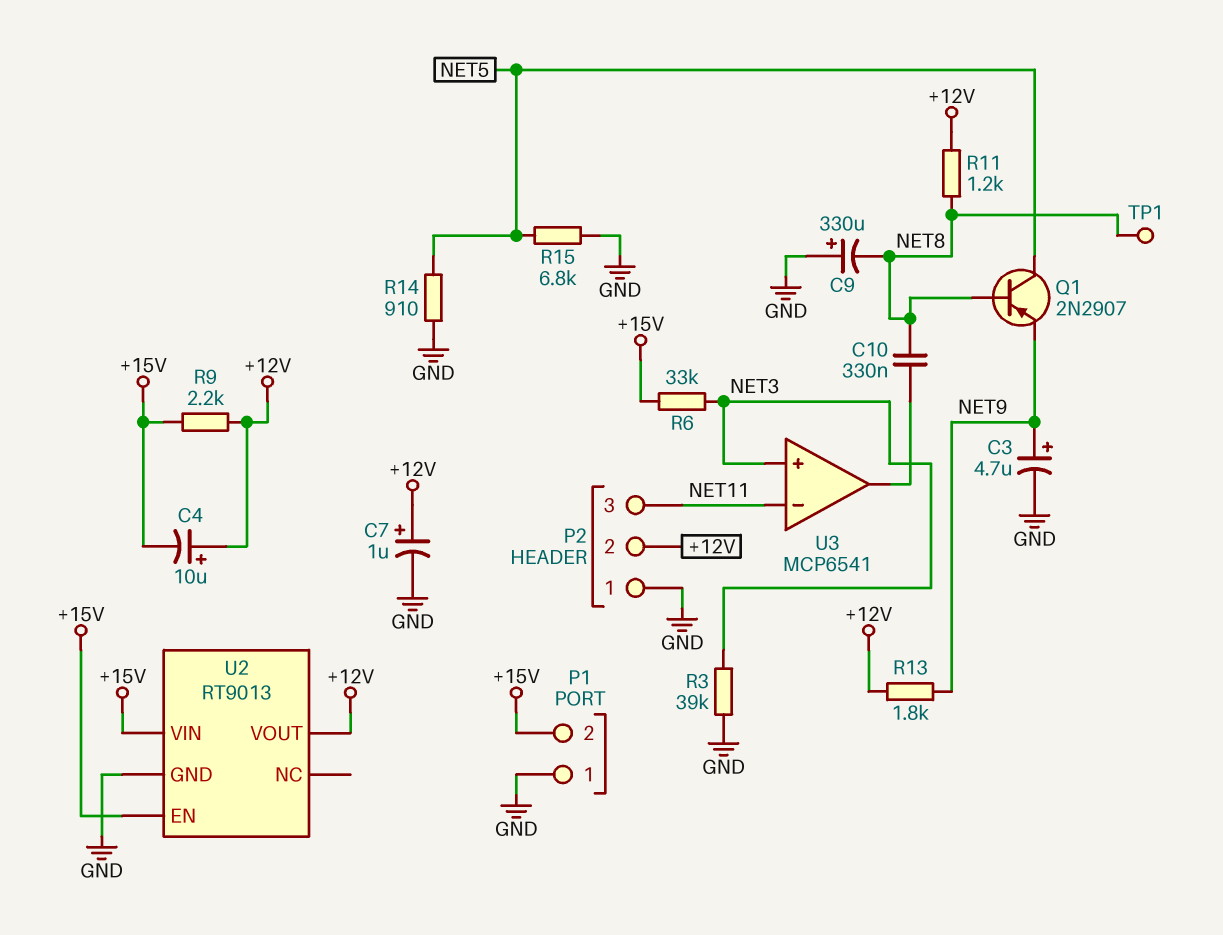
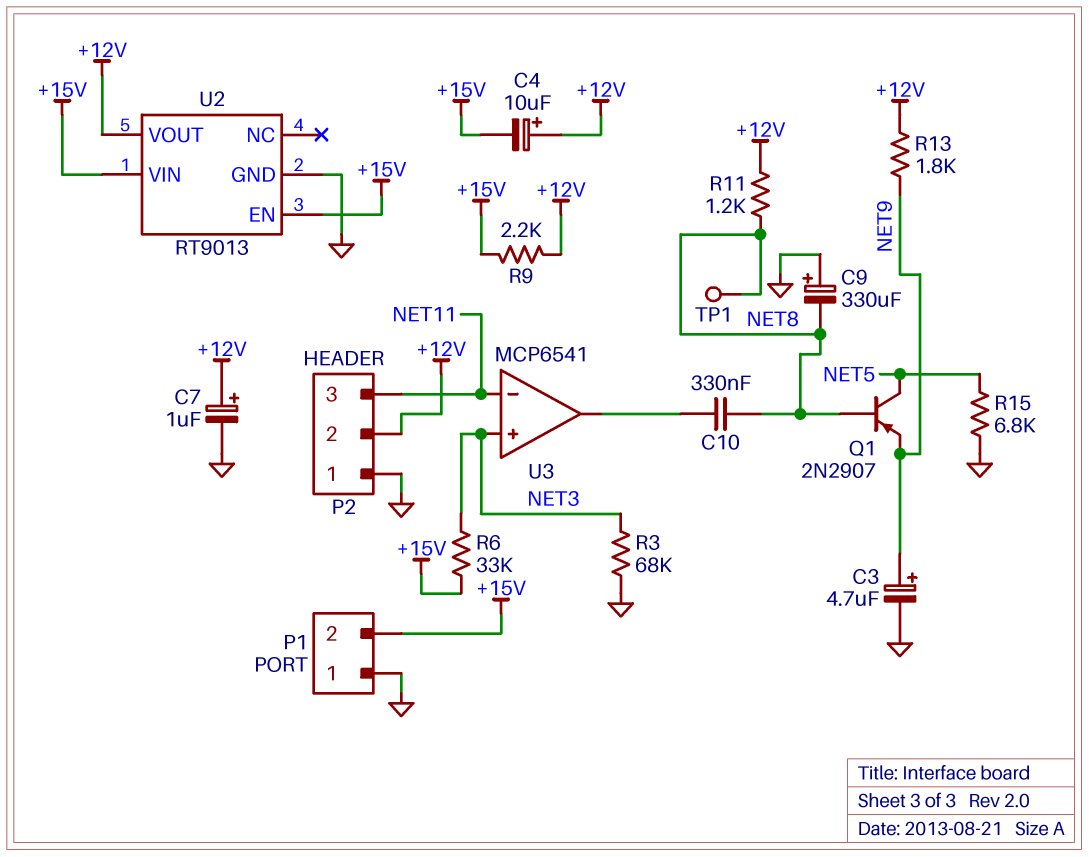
R3: 39k (GND, NET3) -> 68k (GND, NET3)
R14: 910 (GND, NET5) -> none

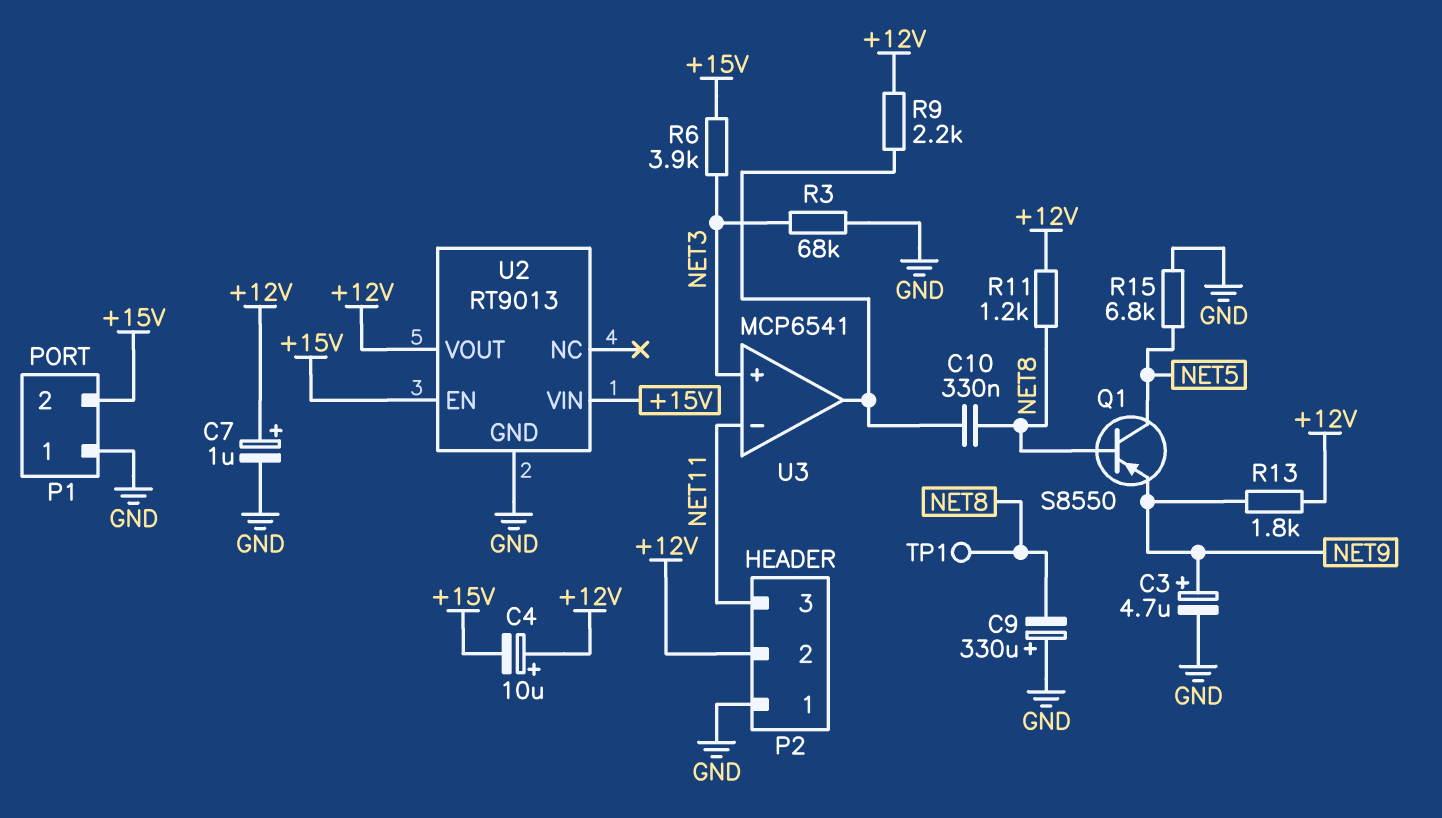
Q1: PNP 2N2907 (B NET8, C NET5, E NET9) -> PNP S8550 (B NET8, C NET5, E NET9)
R6: 33k (+15V, NET3) -> 3.9k (+15V, NET3)
R9: 2.2k (+12V, +15V) -> 2.2k (+12V, U3/out)

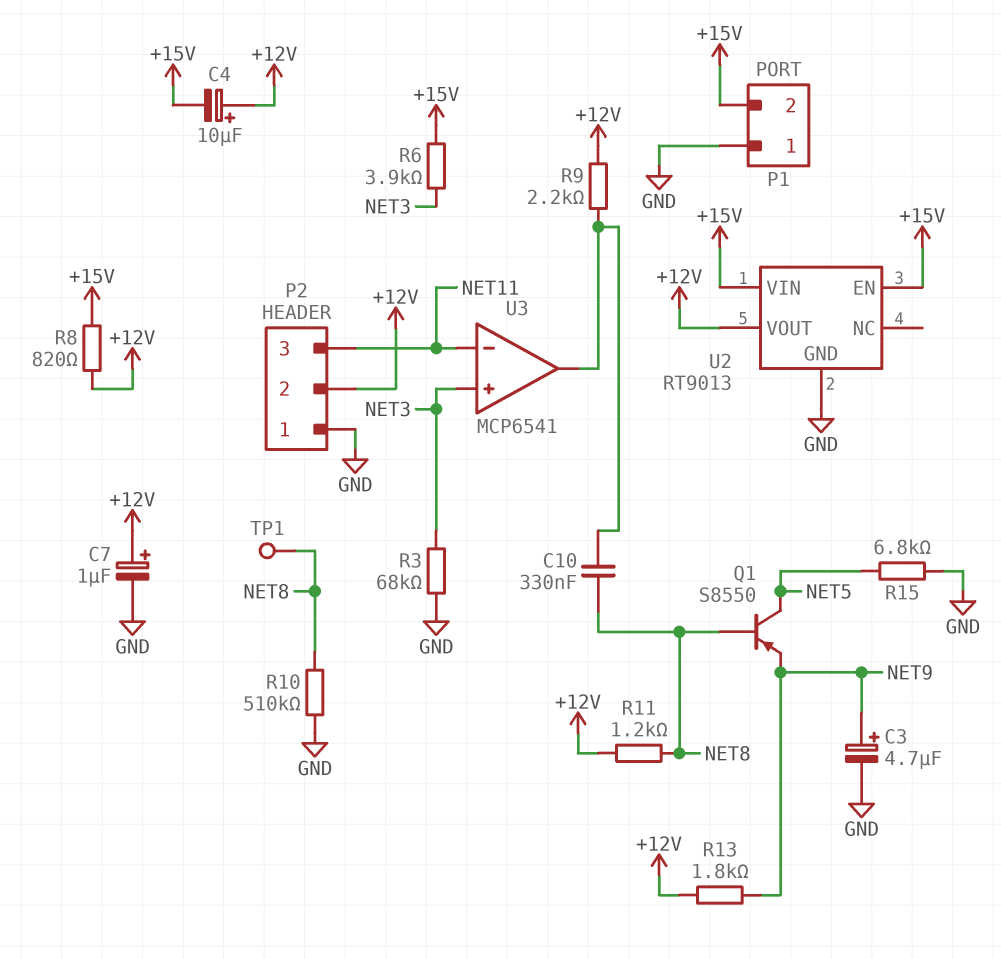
C9: 330uF (plus GND, minus NET8) -> none
R8: none -> 820 (+12V, +15V)
R10: none -> 510k (GND, NET8)

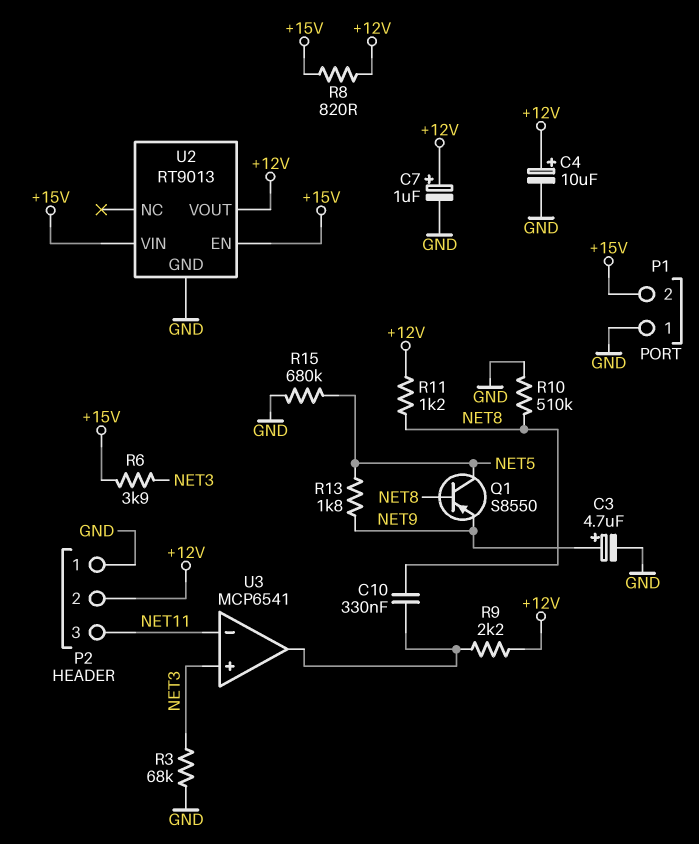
C4: 10uF (plus +12V, minus +15V) -> 10uF (plus +12V, minus GND)
R13: 1.8k (+12V, NET9) -> 1.8k (NET5, NET9)
R15: 6.8k (GND, NET5) -> 680k (GND, NET5)
TP1: test point (NET8) -> none

